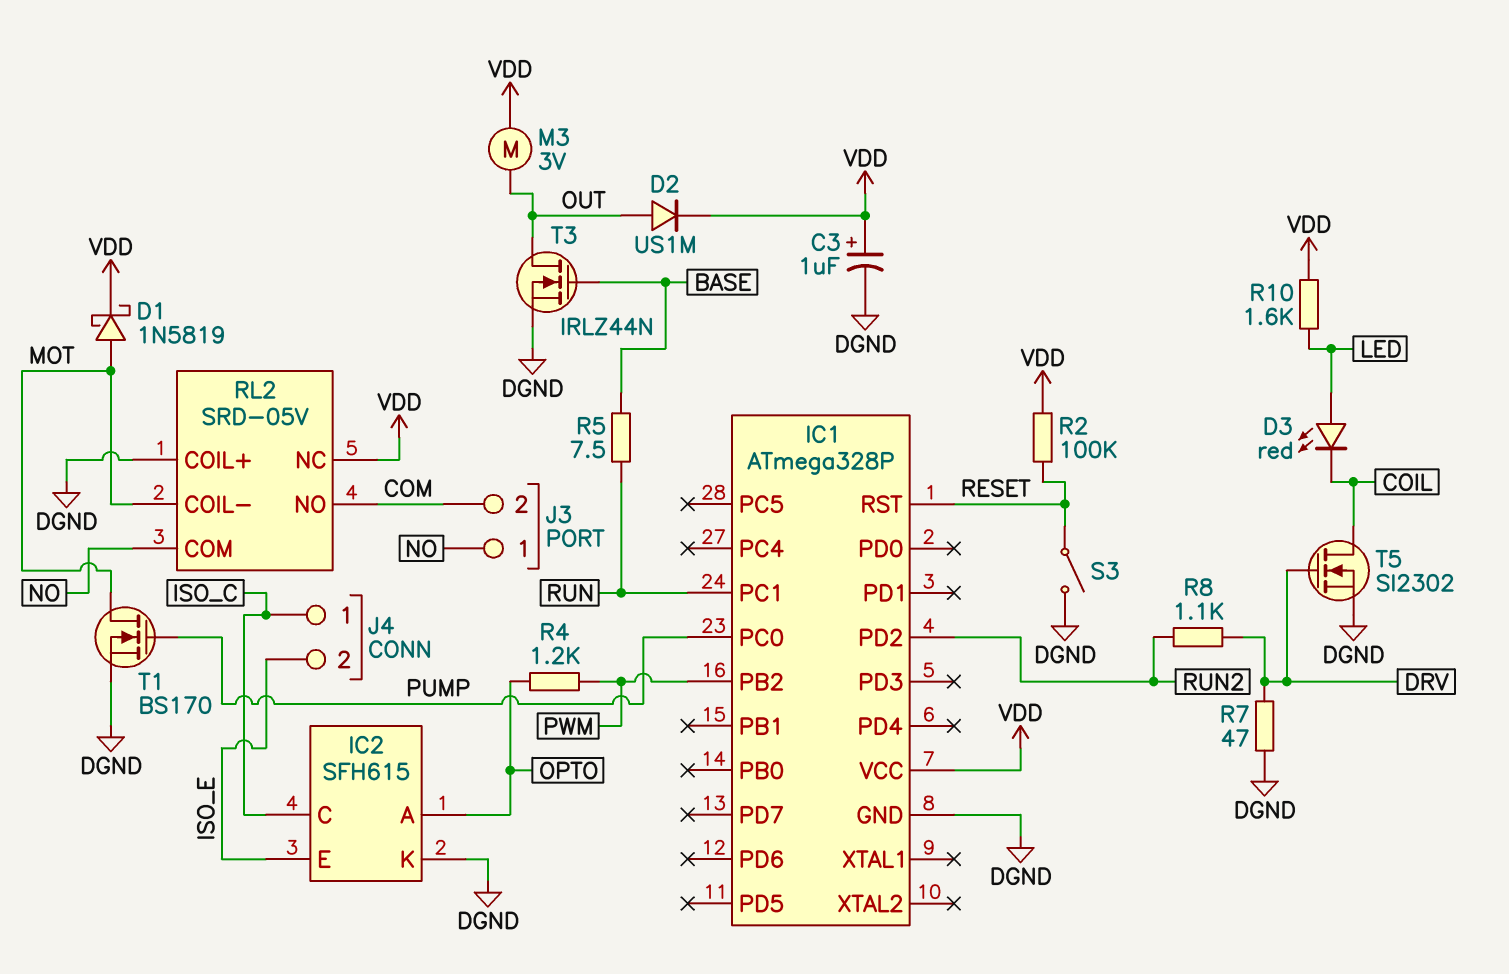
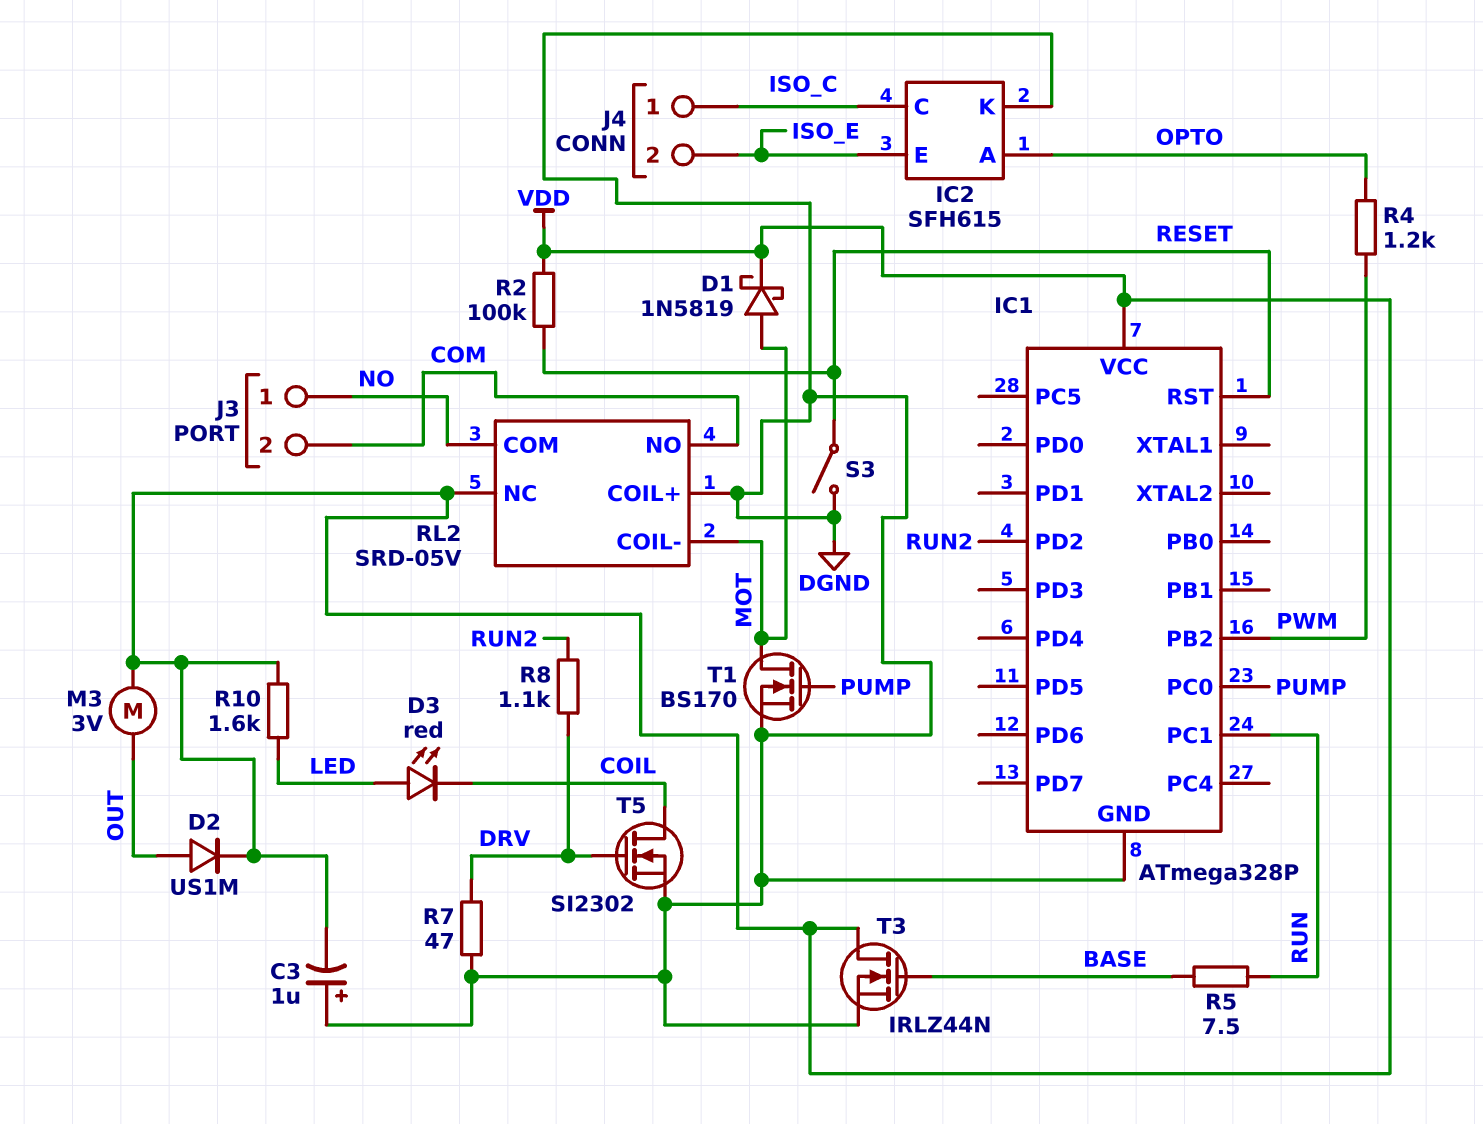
C3: 1uF (plus VDD, minus DGND) -> 1uF (plus DGND, minus VDD)
T3: NMOS IRLZ44N (G BASE, D OUT, S DGND) -> NMOS IRLZ44N (G BASE, D VDD, S DGND)

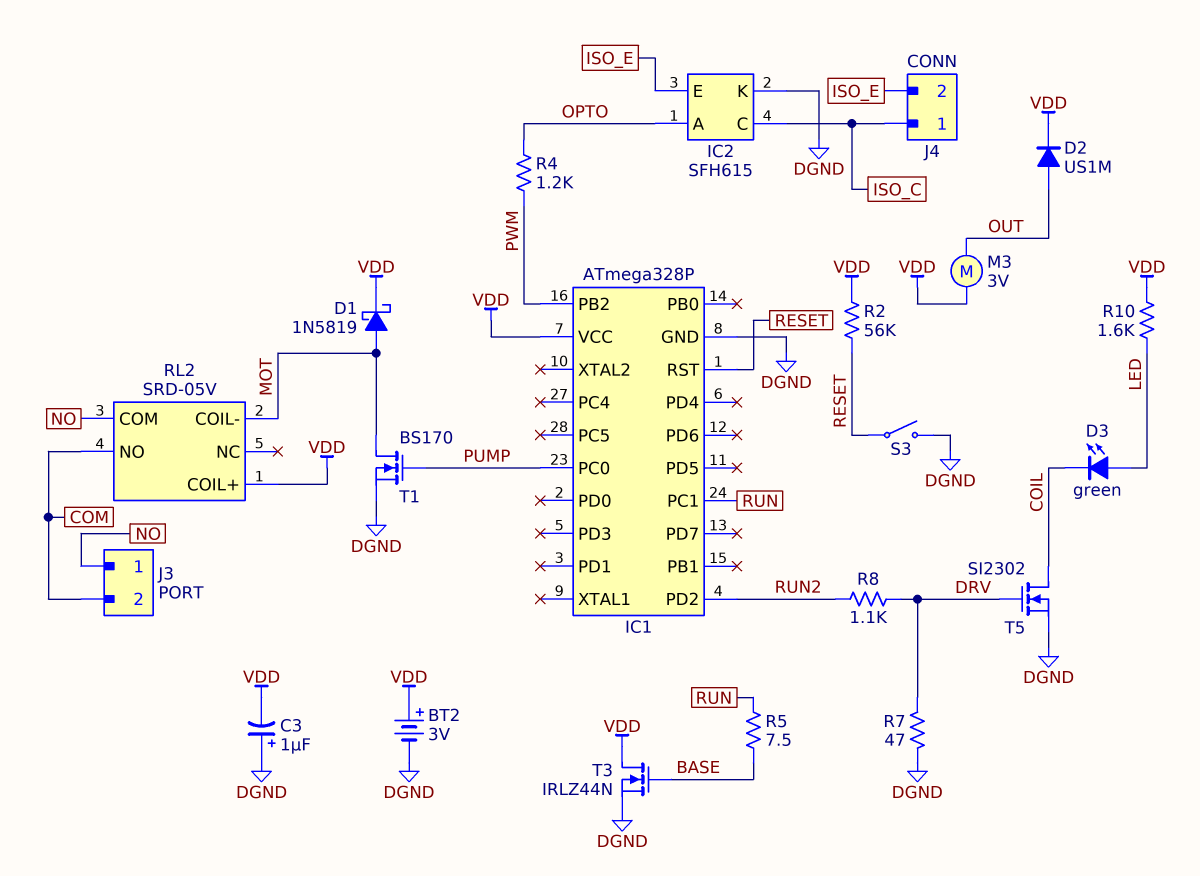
BT2: none -> 3V (plus VDD, minus DGND)
D3: LED red (A LED, K COIL) -> LED green (A LED, K COIL)
R2: 100k (RESET, VDD) -> 56k (RESET, VDD)
RL2 pin COIL+: DGND -> VDD
RL2 pin NC: VDD -> none

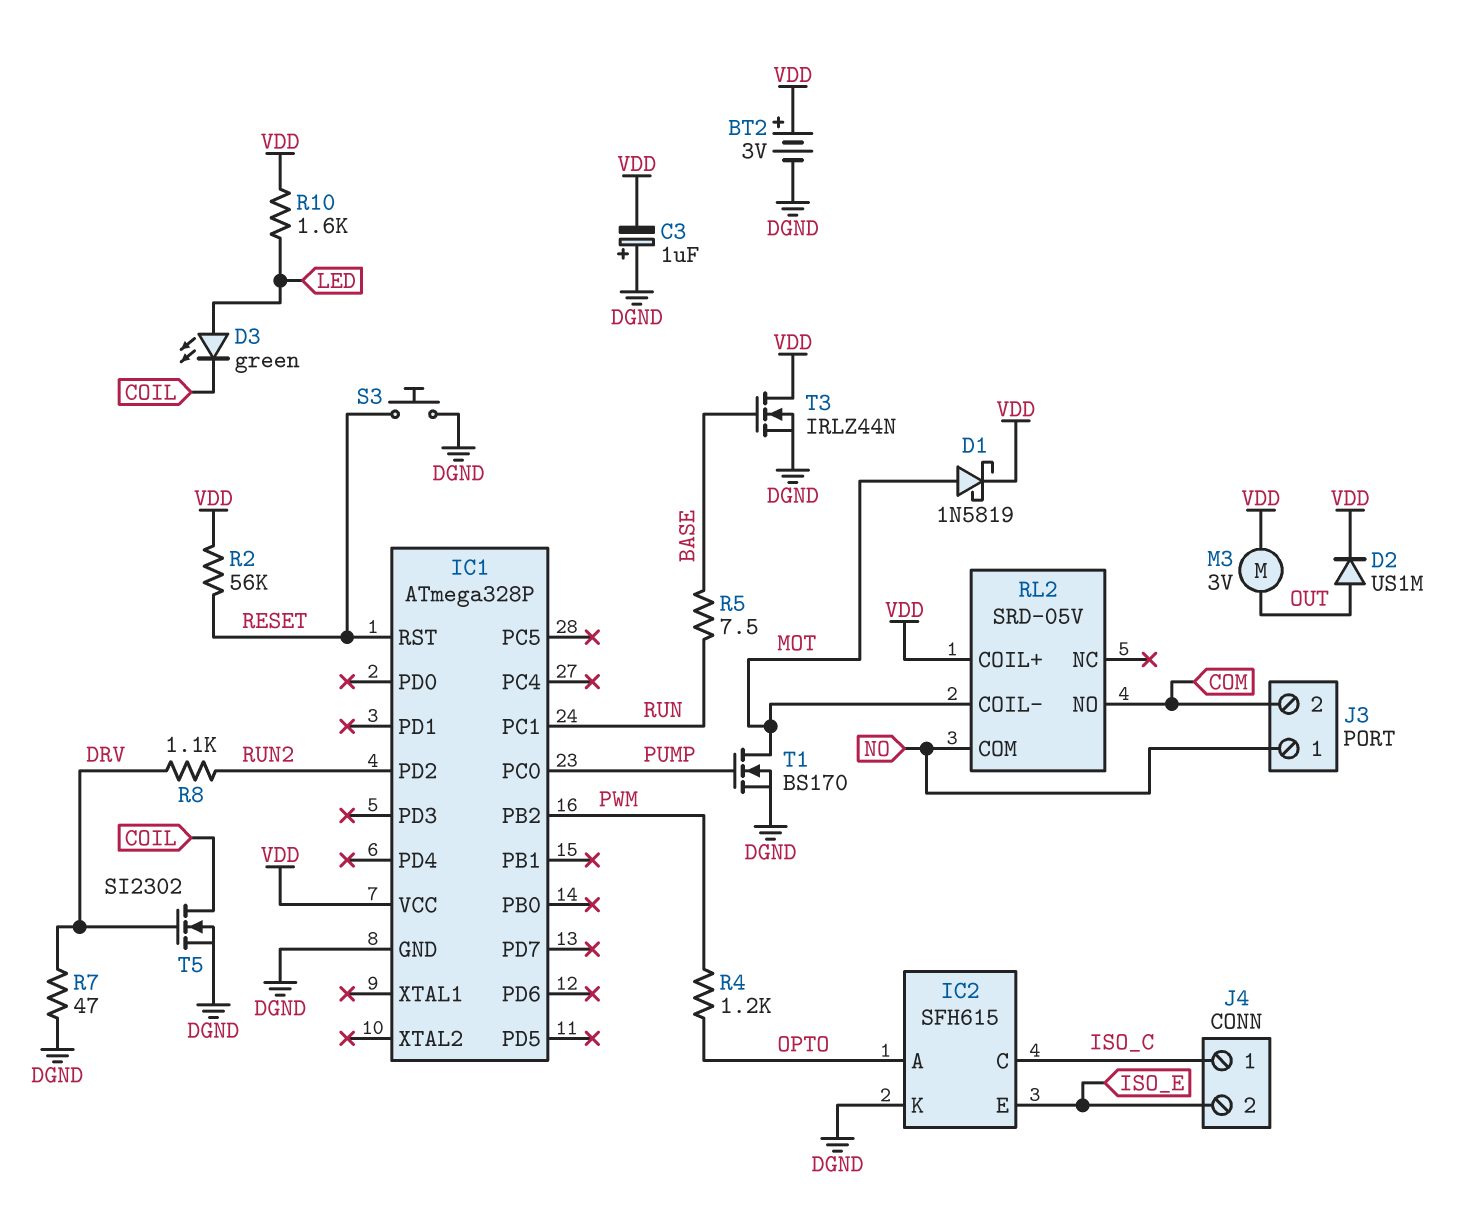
S3: switch (DGND, RESET) -> button (DGND, RESET)

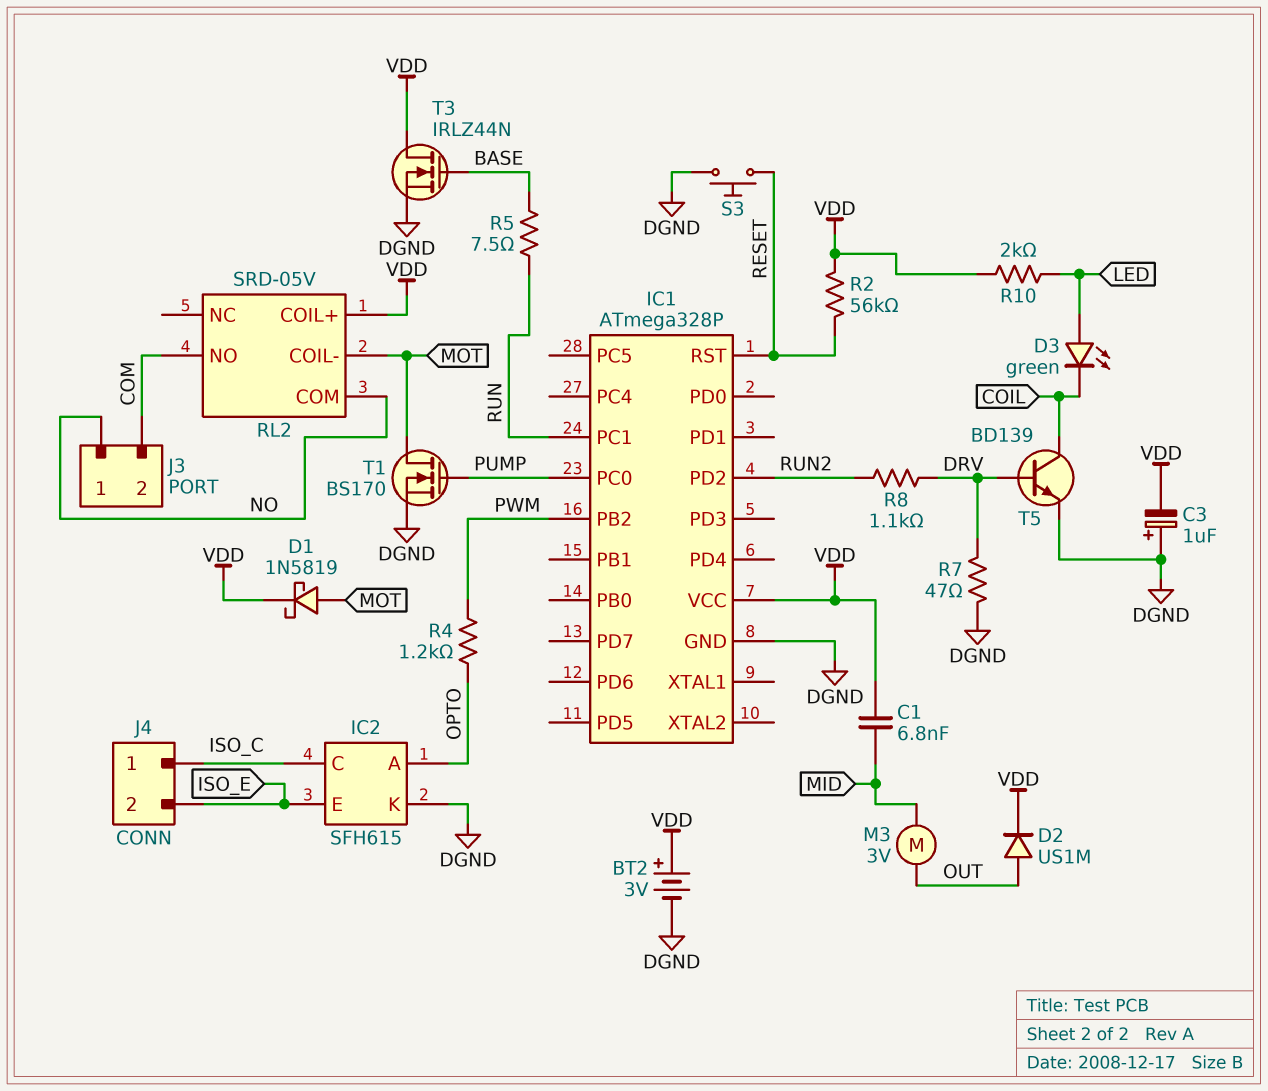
C1: none -> 6.8nF (MID, VDD)
M3: motor 3V (OUT, VDD) -> motor 3V (MID, OUT)
R10: 1.6k (LED, VDD) -> 2k (LED, VDD)
T5: NMOS SI2302 (G DRV, D COIL, S DGND) -> NPN BD139 (B DRV, C COIL, E DGND)

